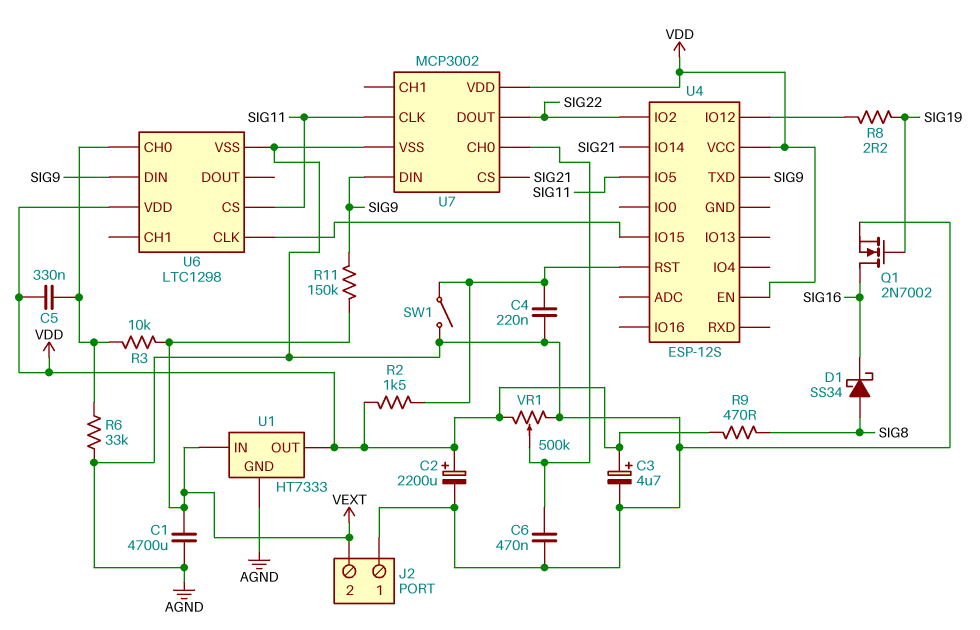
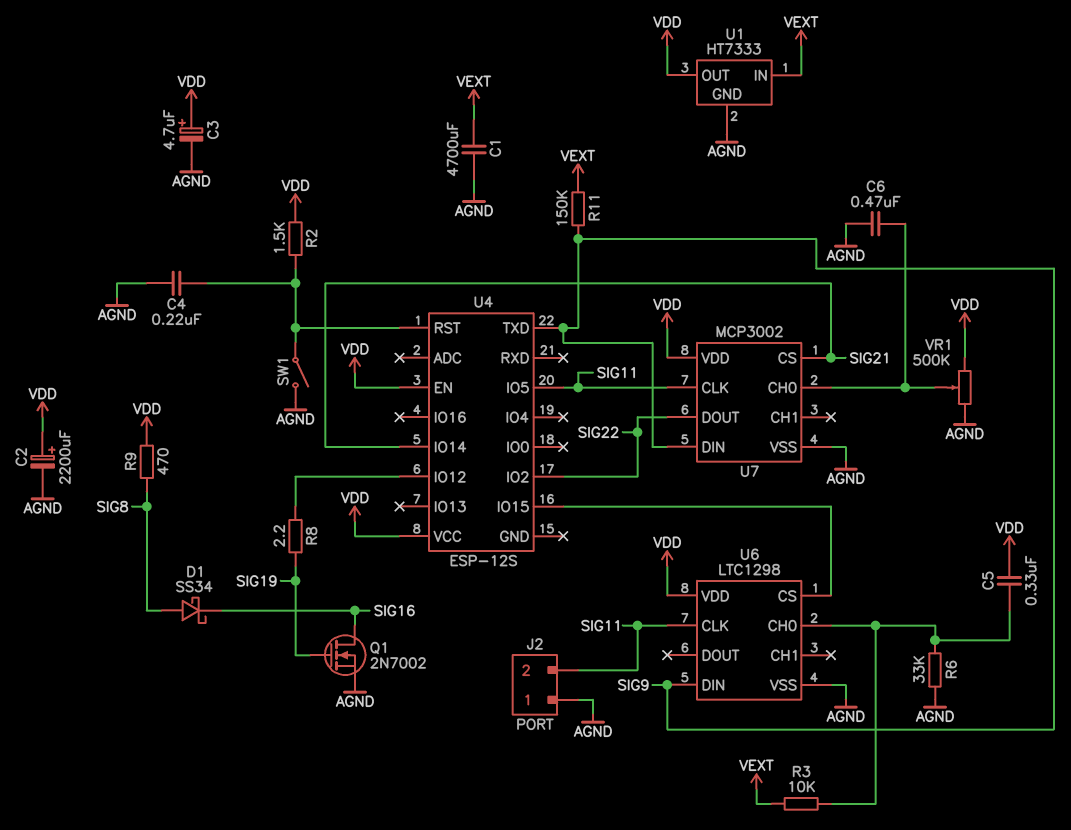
J2 pin 2: VEXT -> SIG11
U6 pin CLK: U4/IO15 -> SIG11
U6 pin CS: SIG11 -> U4/IO15

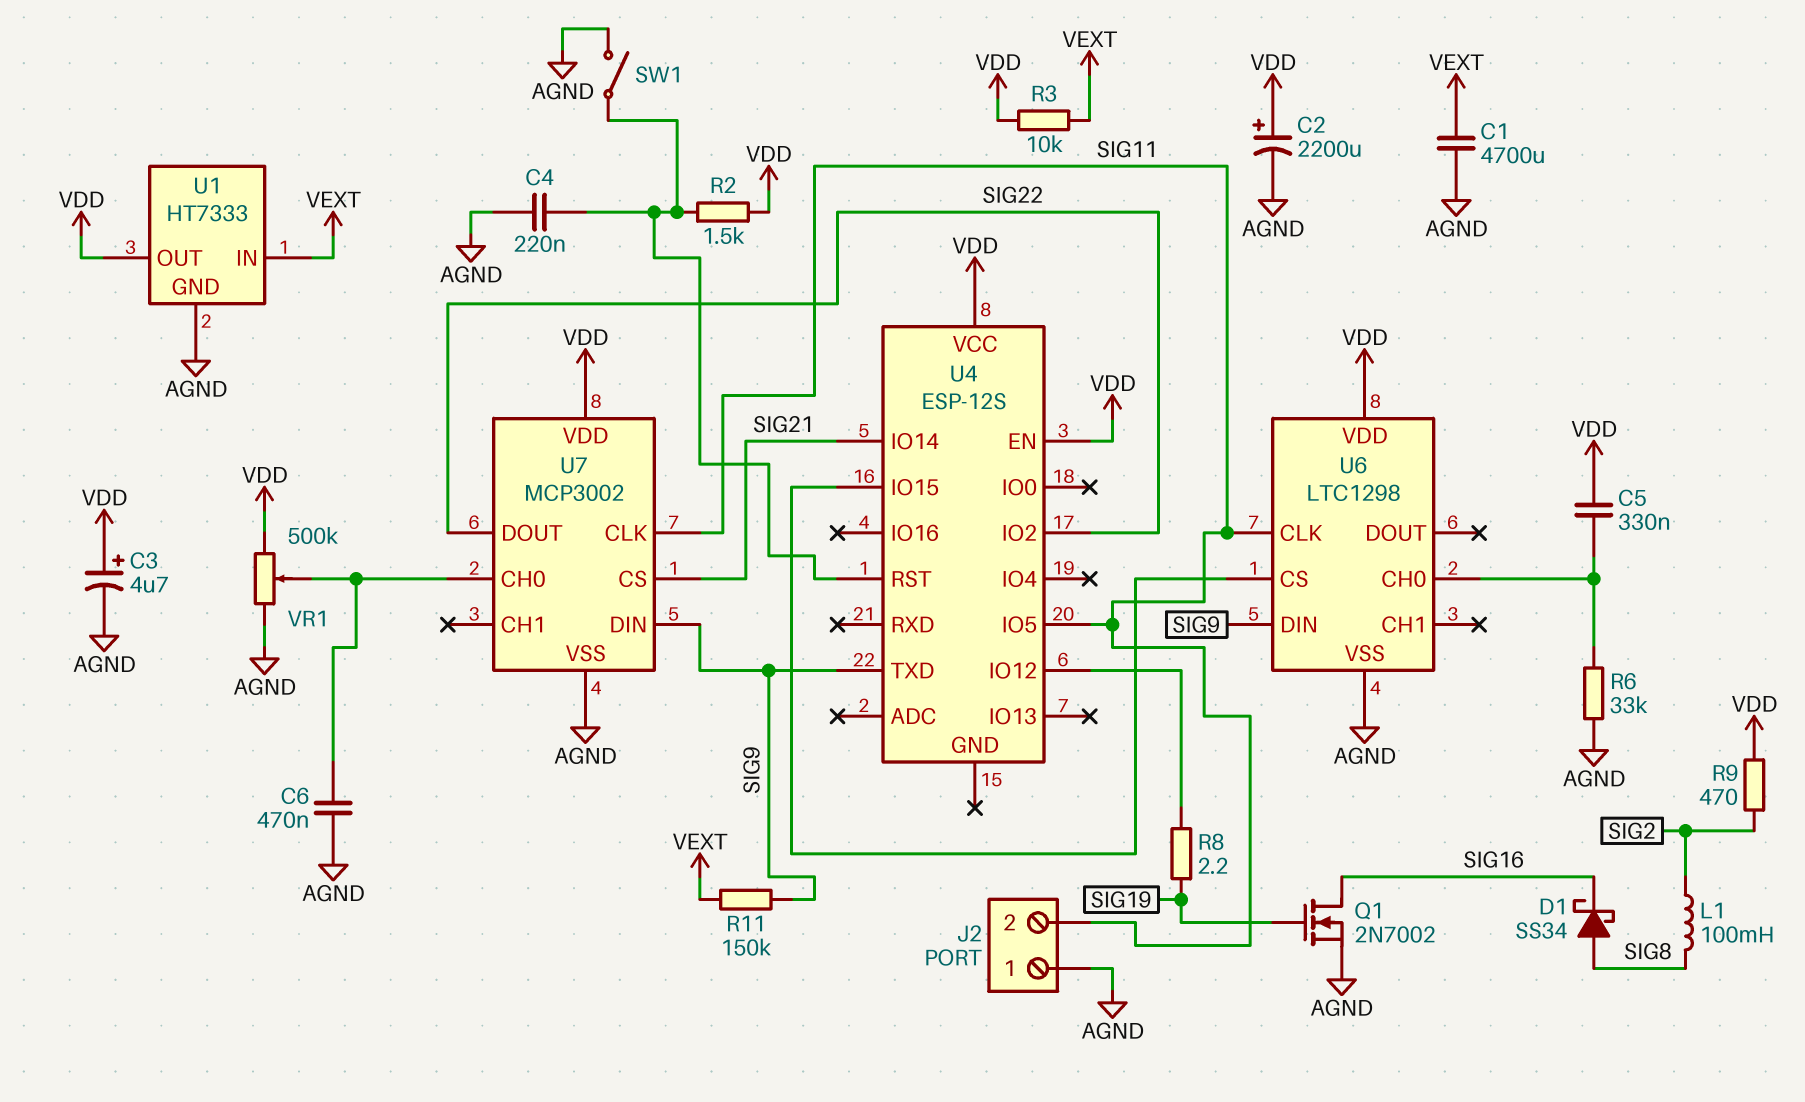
L1: none -> 100mH (SIG2, SIG8)
R3: 10k (U6/CH0, VEXT) -> 10k (VDD, VEXT)
R9: 470 (SIG8, VDD) -> 470 (SIG2, VDD)

